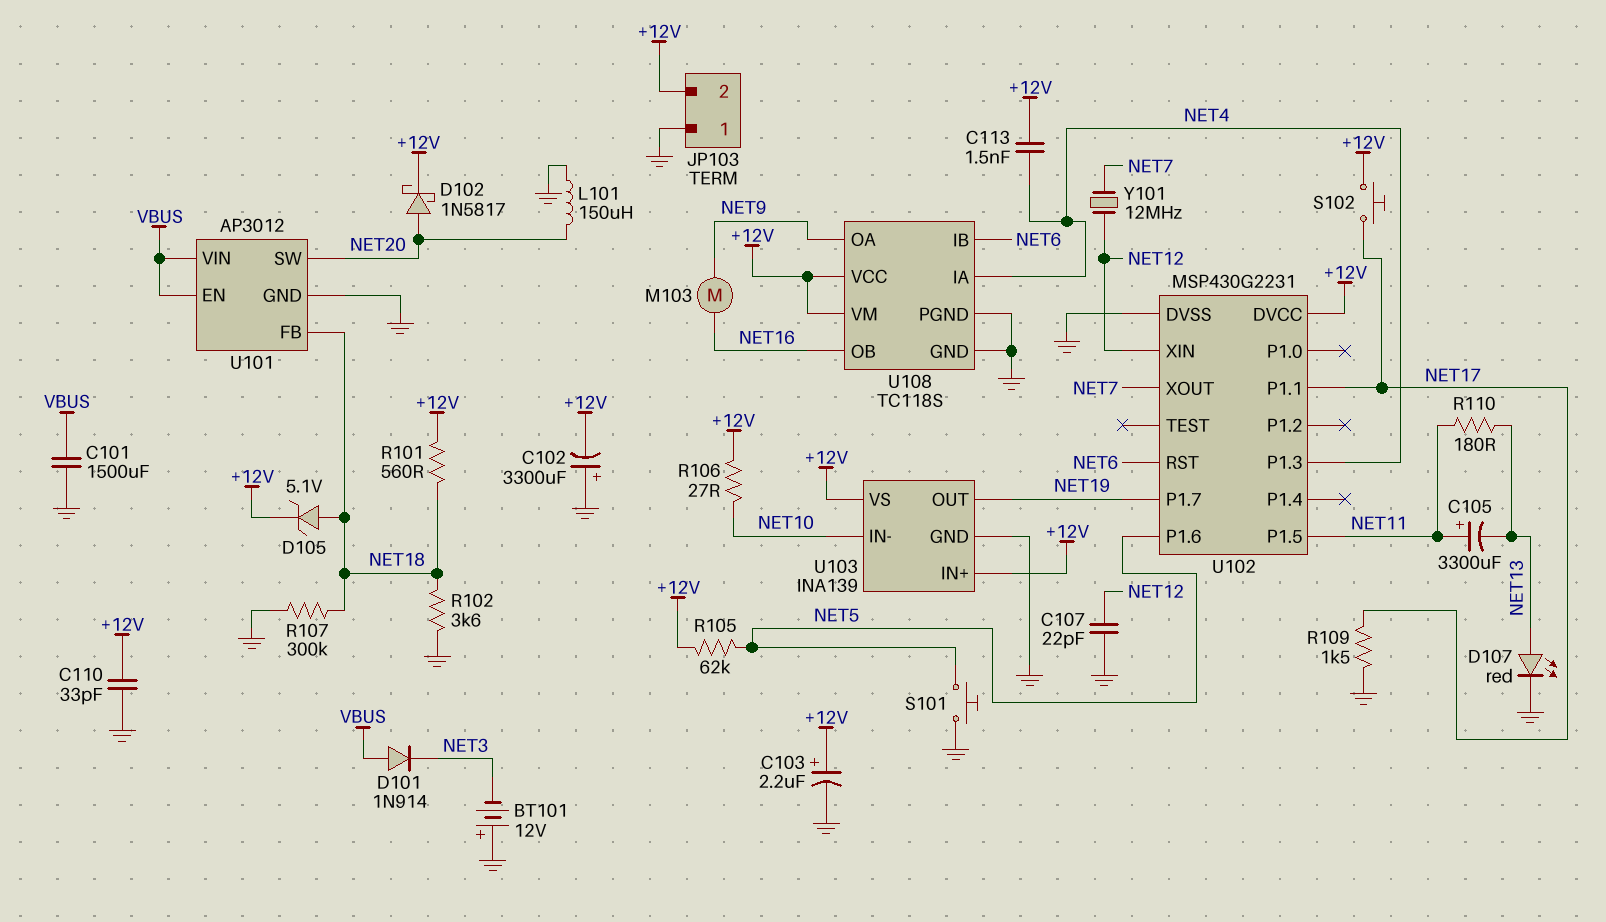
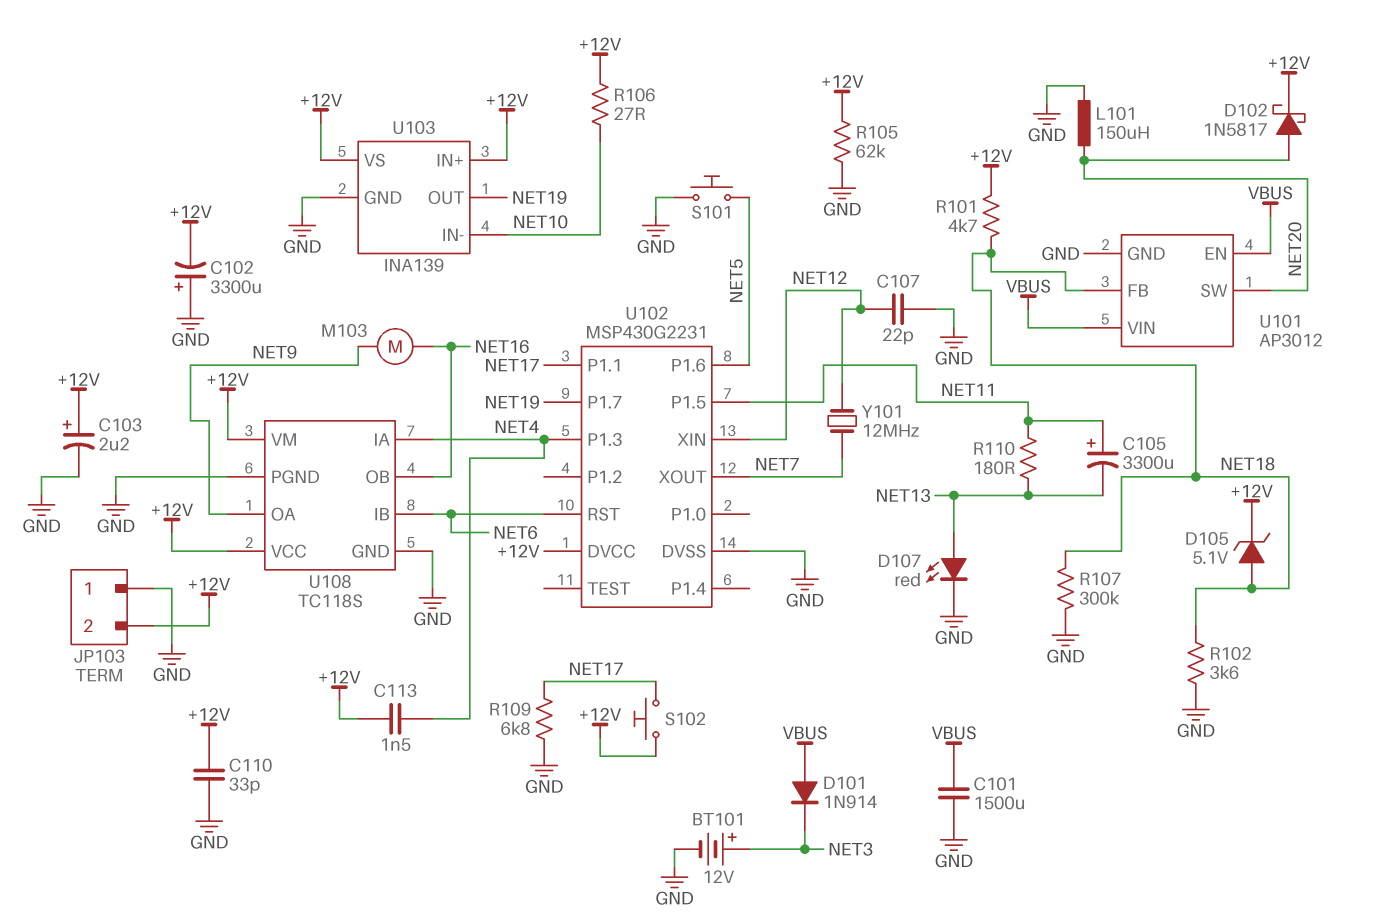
BT101: 12V (plus GND, minus NET3) -> 12V (plus NET3, minus GND)
R101: 560 (+12V, NET18) -> 4.7k (+12V, NET18)
R105: 62k (+12V, NET5) -> 62k (+12V, GND)
R109: 1.5k (GND, NET17) -> 6.8k (GND, NET17)

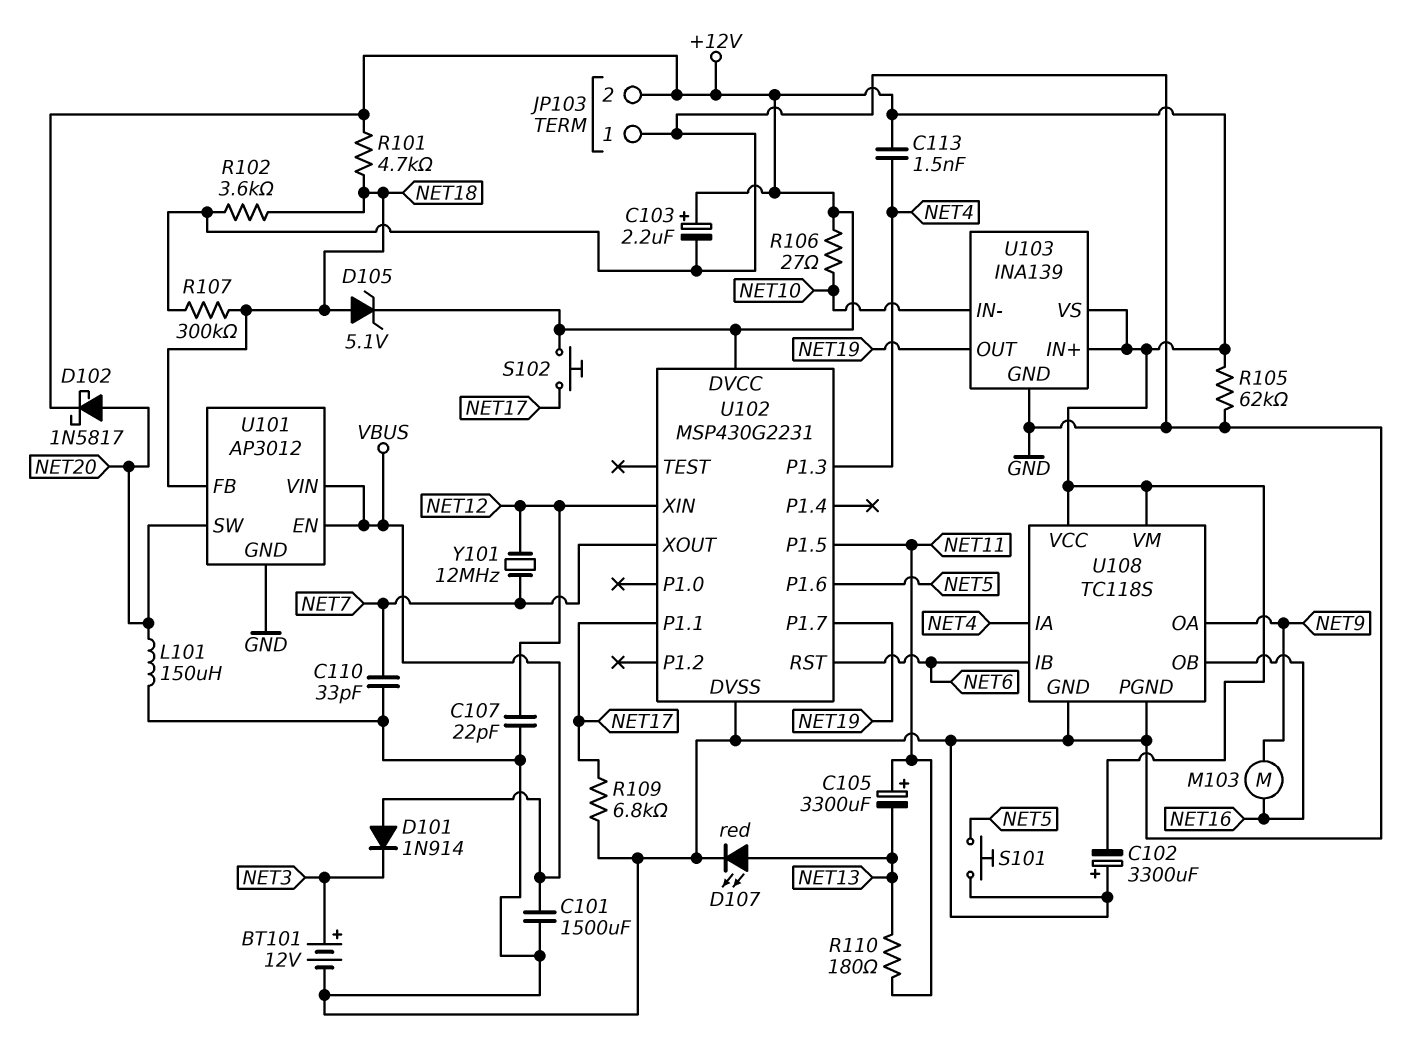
C110: 33pF (+12V, GND) -> 33pF (GND, NET7)

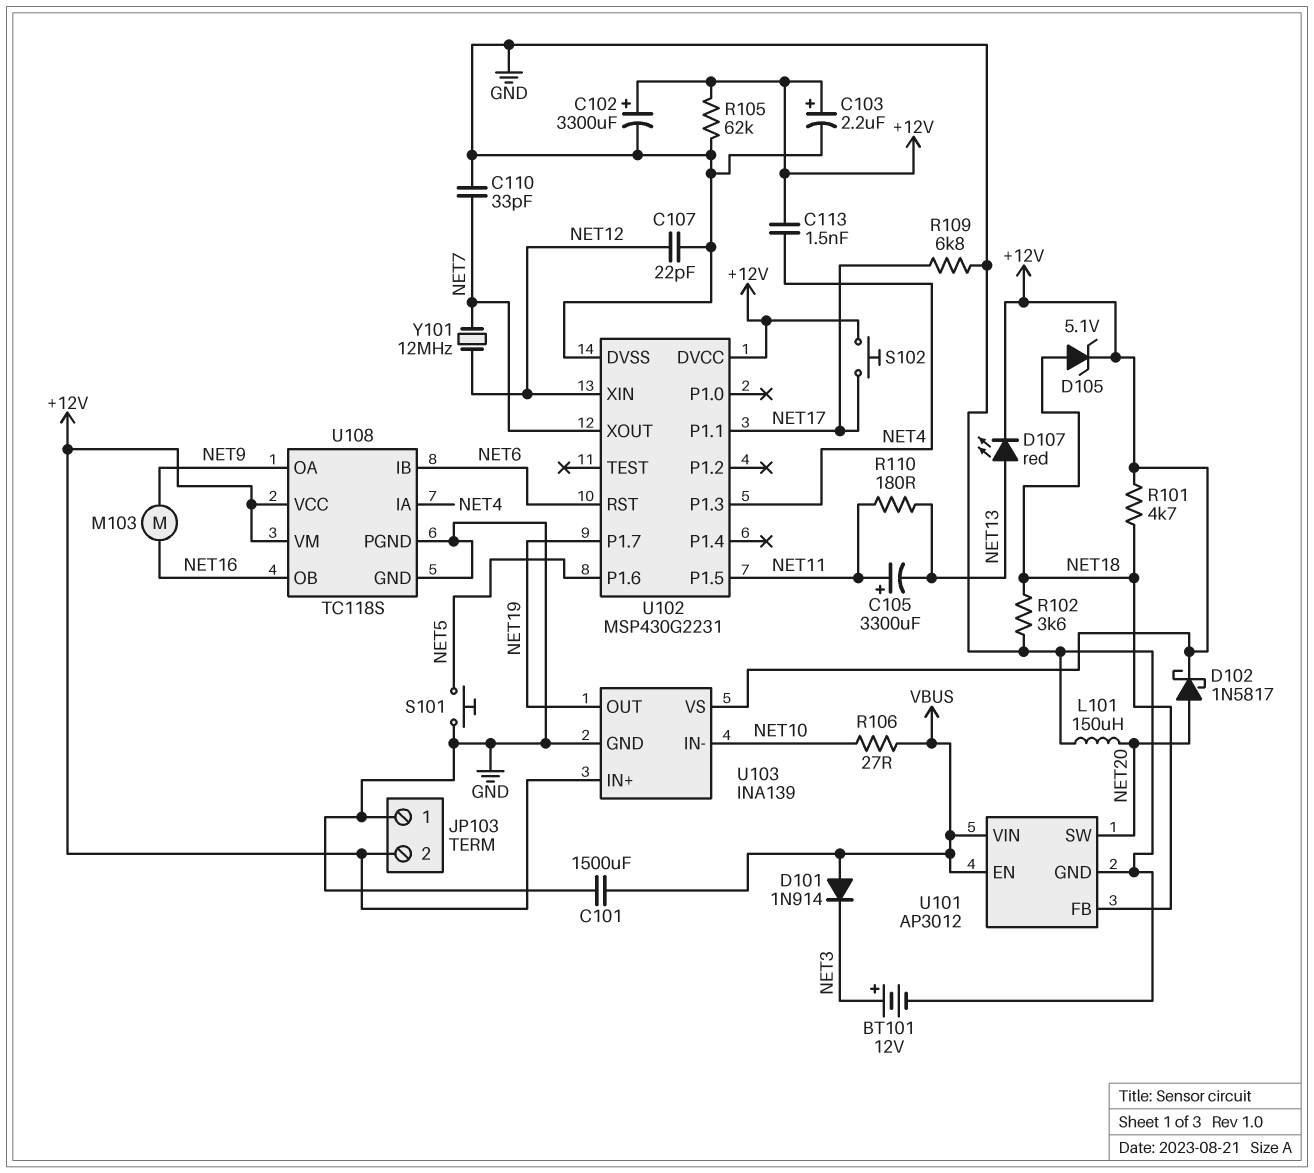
C102: 3300uF (plus GND, minus +12V) -> 3300uF (plus +12V, minus GND)
D107: LED red (A NET13, K GND) -> LED red (A NET13, K +12V)
R106: 27 (+12V, NET10) -> 27 (NET10, VBUS)
R107: 300k (GND, NET18) -> none

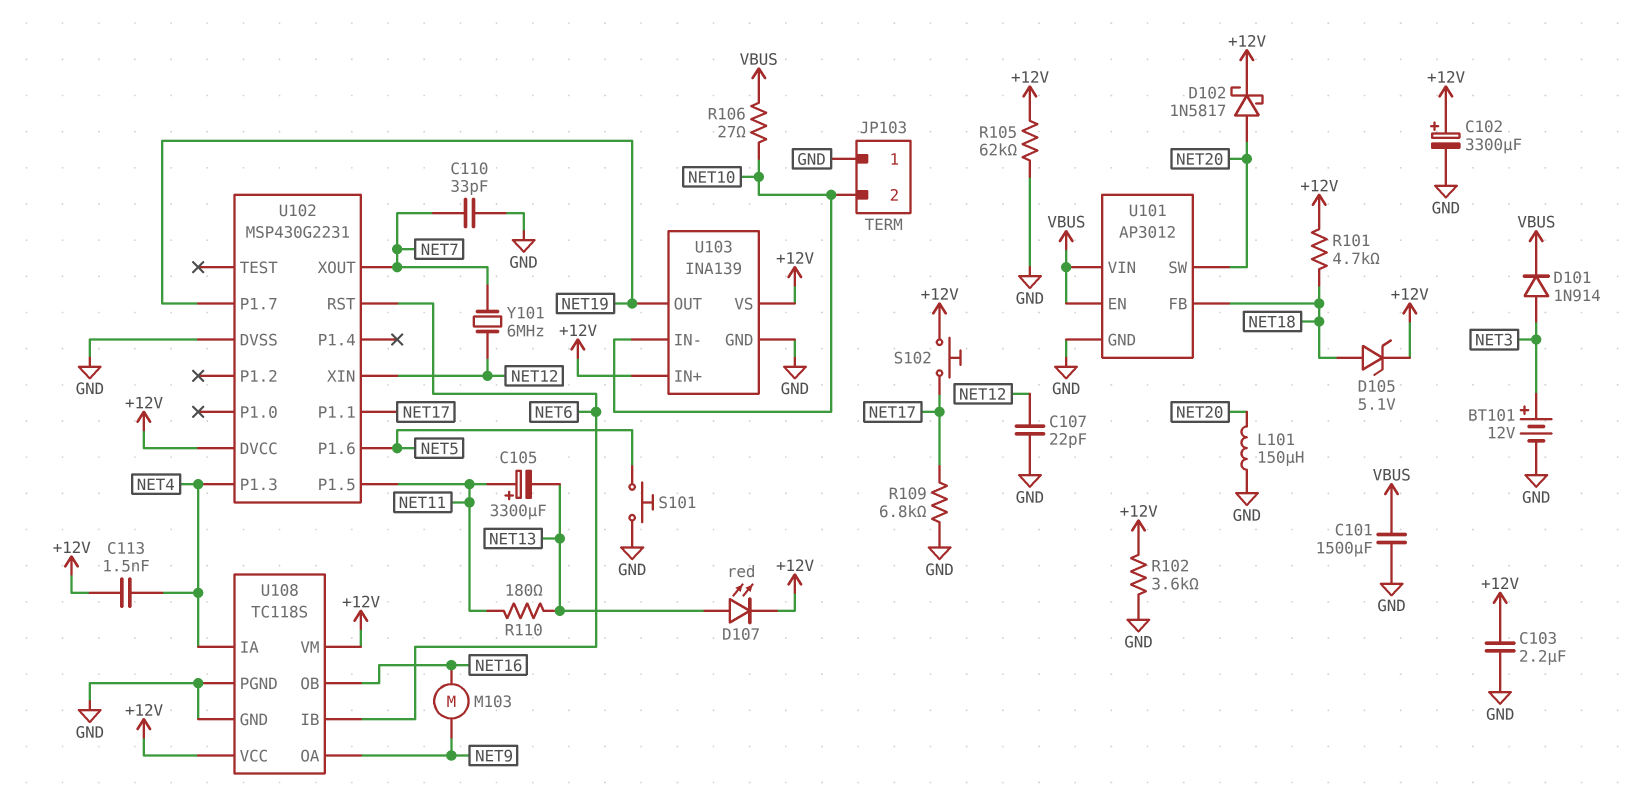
C103: 2.2uF (plus +12V, minus GND) -> 2.2uF (+12V, GND)
D101: diode 1N914 (A VBUS, K NET3) -> diode 1N914 (A NET3, K VBUS)
JP103 pin 2: +12V -> NET10
R102: 3.6k (GND, NET18) -> 3.6k (+12V, GND)
Y101: 12MHz (NET7, NET12) -> 6MHz (NET7, NET12)

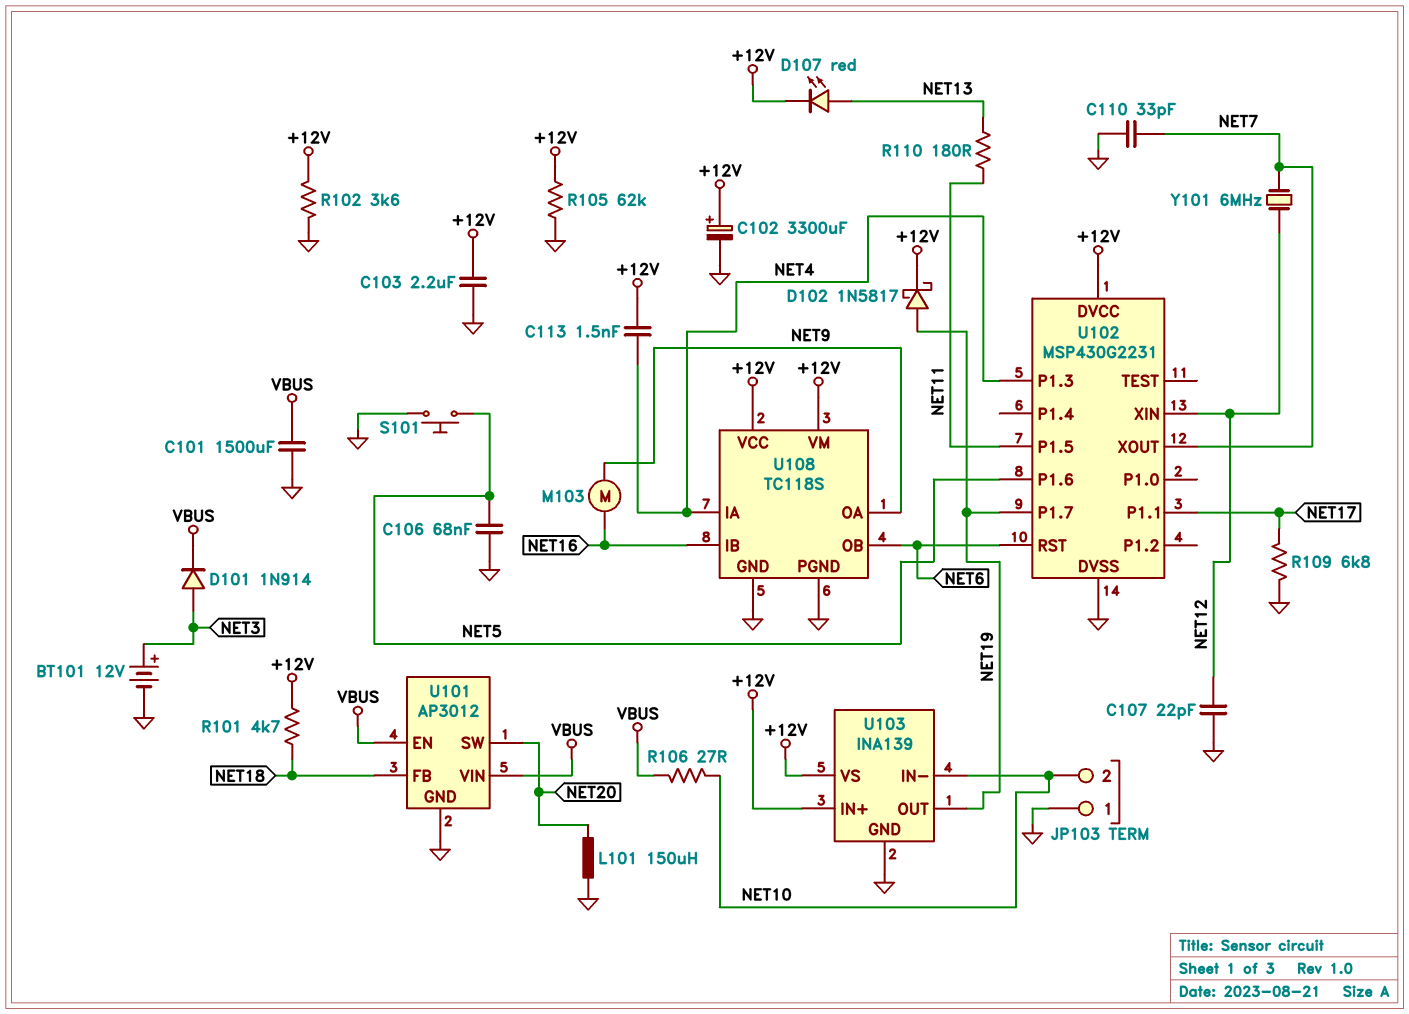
C105: 3300uF (plus NET11, minus NET13) -> none
C106: none -> 68nF (GND, NET5)
D102: schottky 1N5817 (A NET20, K +12V) -> schottky 1N5817 (A NET19, K +12V)
D105: zener 5.1V (A NET18, K +12V) -> none
S102: button (+12V, NET17) -> none
U108 pin IB: NET6 -> NET16
U108 pin OB: NET16 -> NET6

